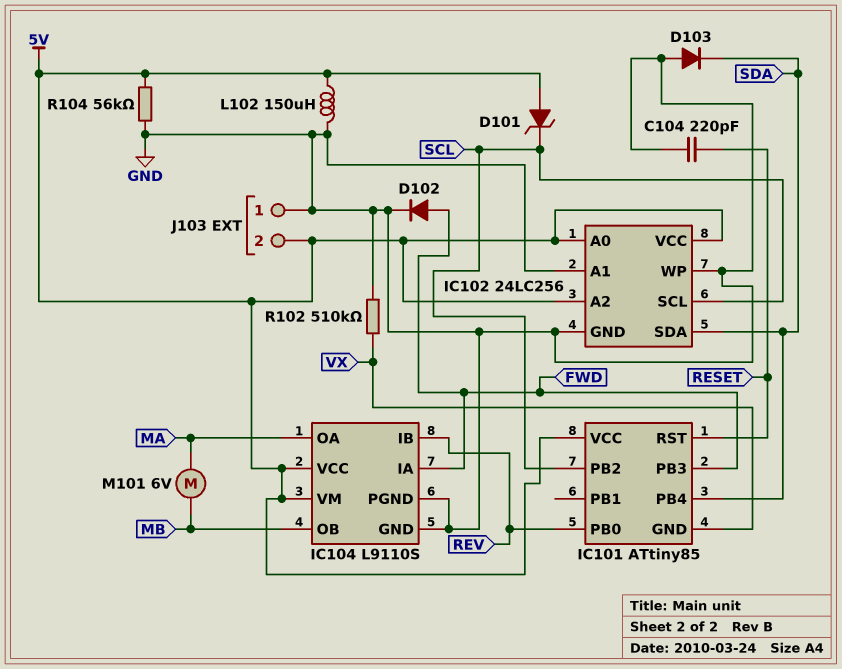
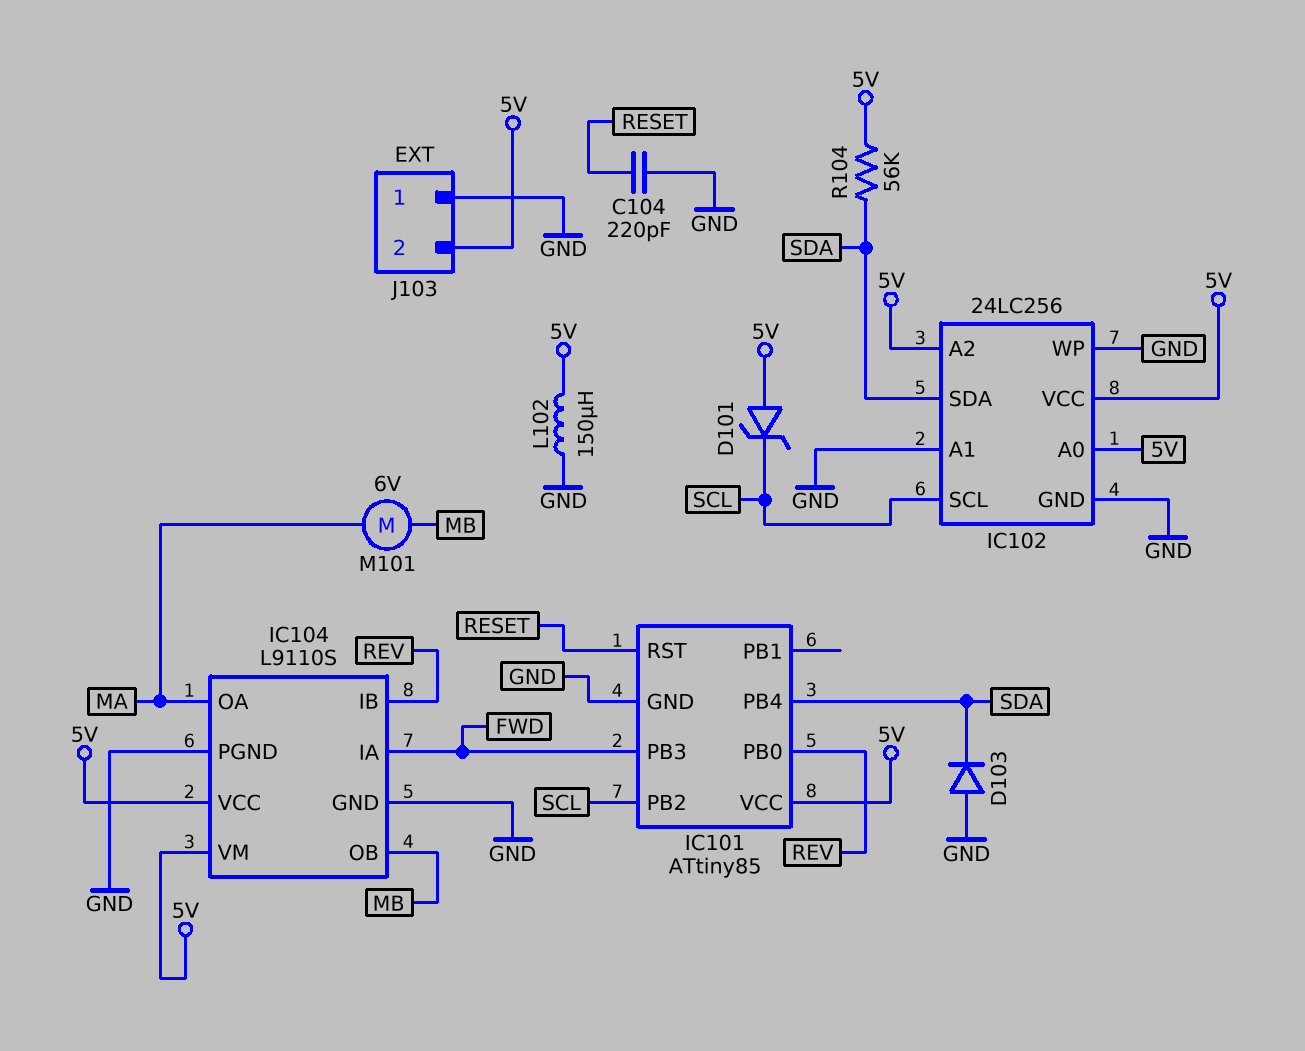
D102: diode (A FWD, K GND) -> none
IC101 pin GND: VX -> GND
R102: 510k (GND, VX) -> none
R104: 56k (5V, GND) -> 56k (5V, SDA)

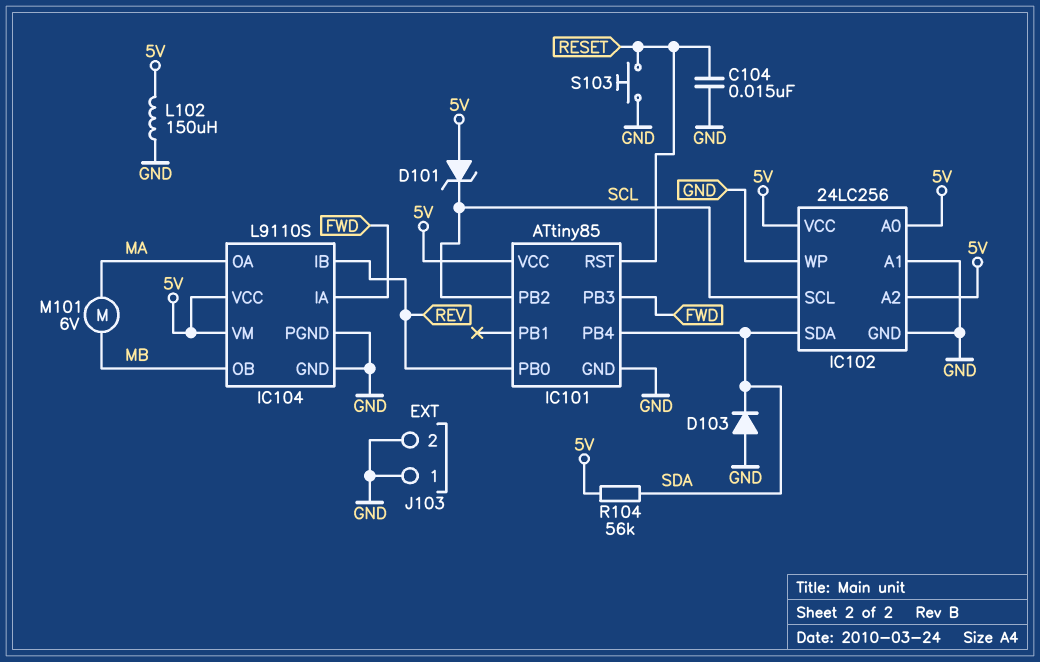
C104: 220pF (GND, RESET) -> 15nF (GND, RESET)
J103 pin 2: 5V -> GND
S103: none -> button (GND, RESET)

